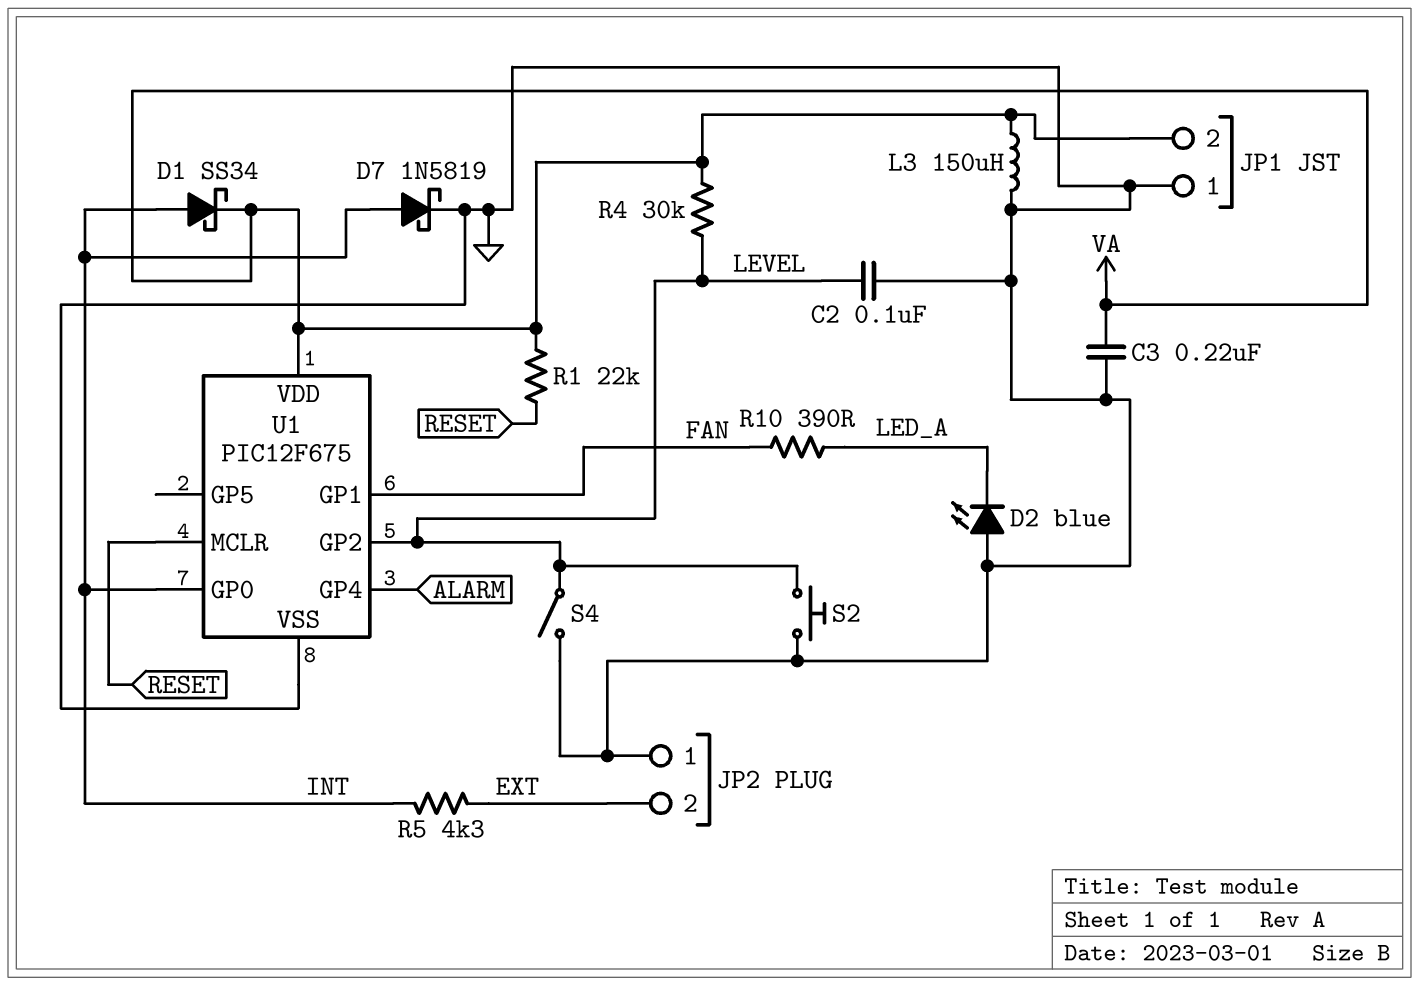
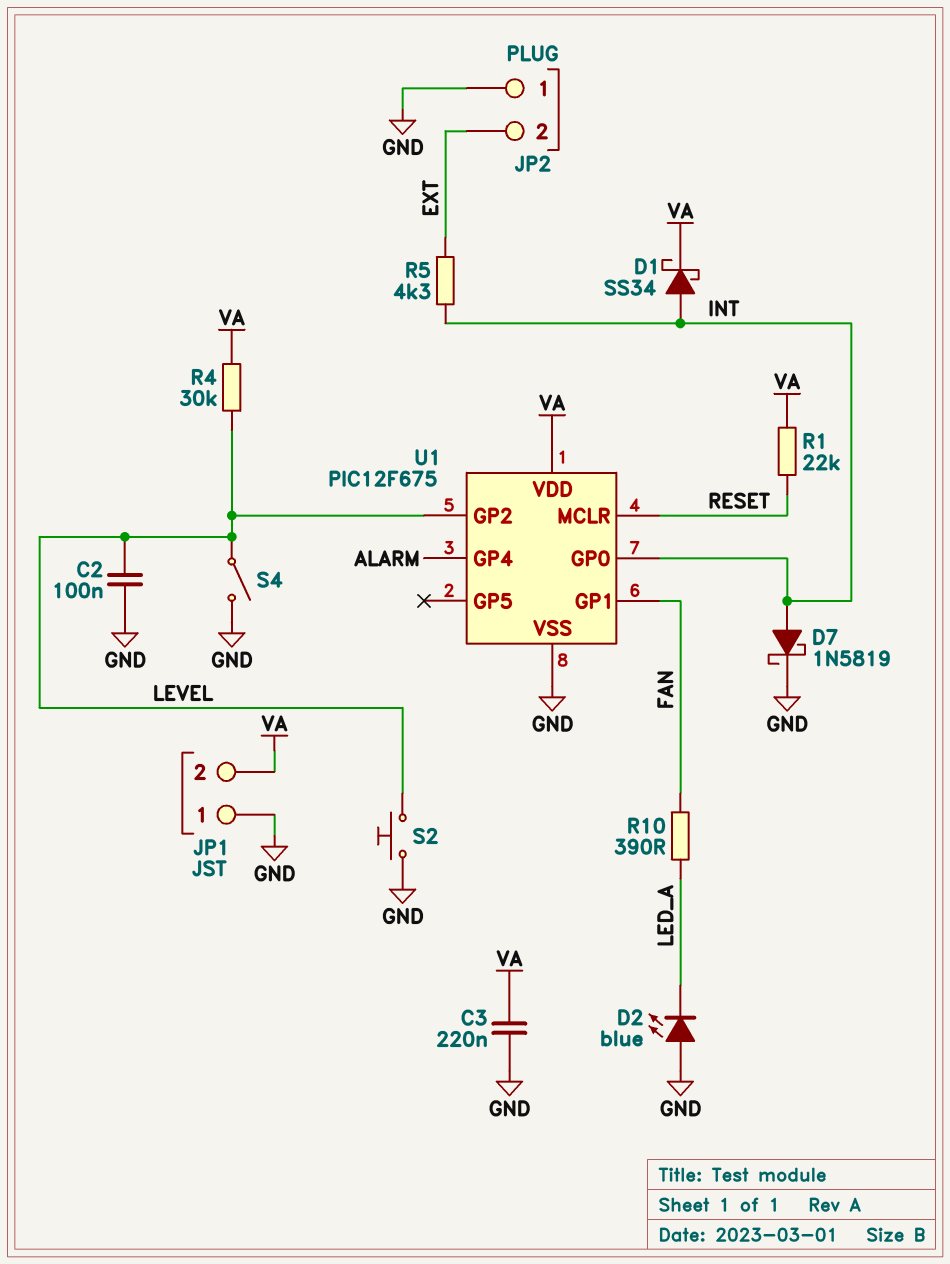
L3: 150uH (GND, VA) -> none

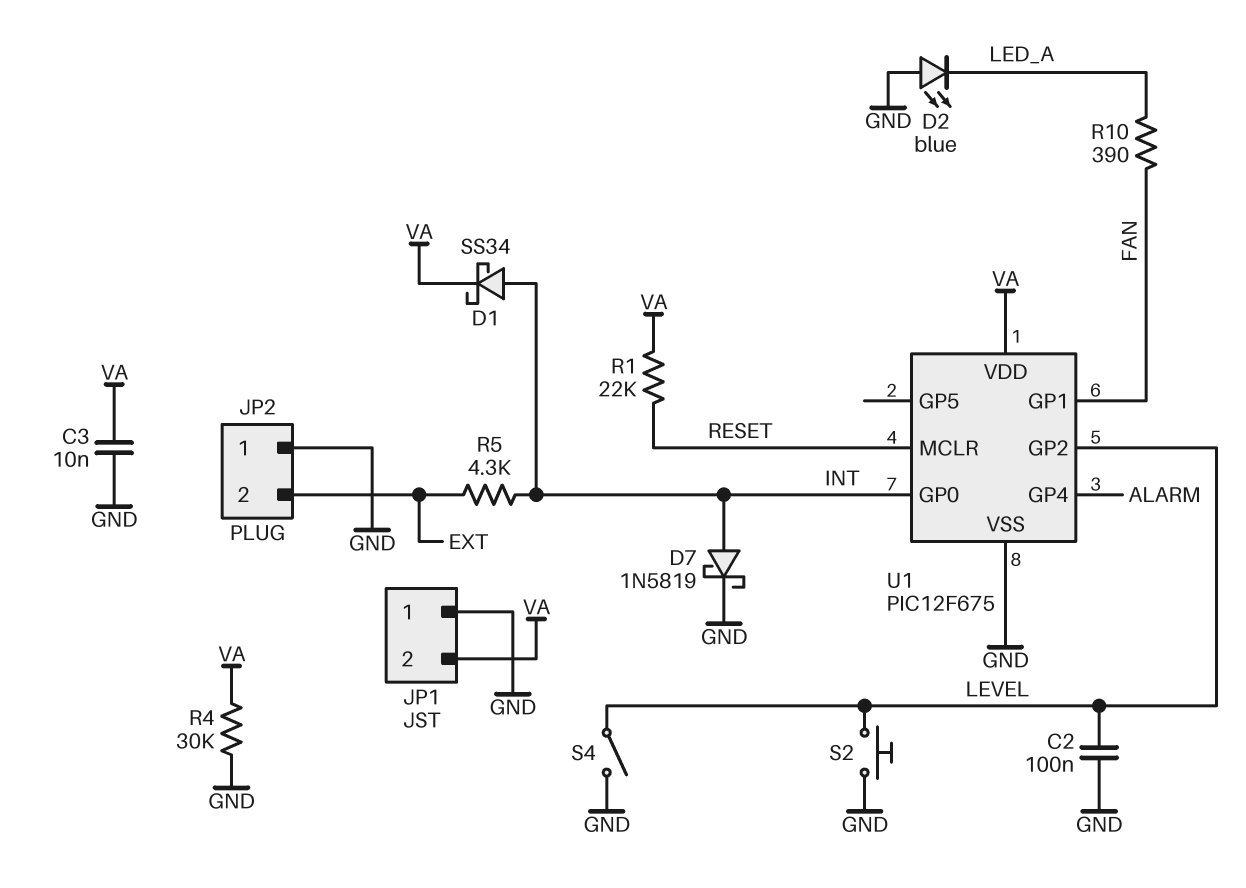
C3: 220nF (GND, VA) -> 10nF (GND, VA)
R4: 30k (LEVEL, VA) -> 30k (GND, VA)

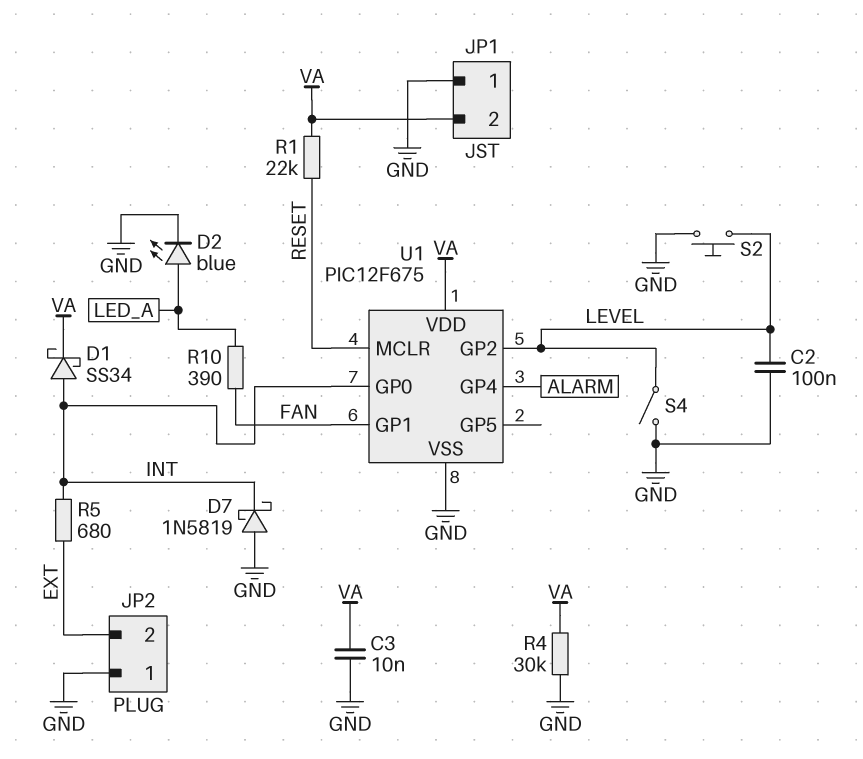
D2: LED blue (A GND, K LED_A) -> LED blue (A LED_A, K GND)
D7: schottky 1N5819 (A INT, K GND) -> schottky 1N5819 (A GND, K INT)
R5: 4.3k (EXT, INT) -> 680 (EXT, INT)

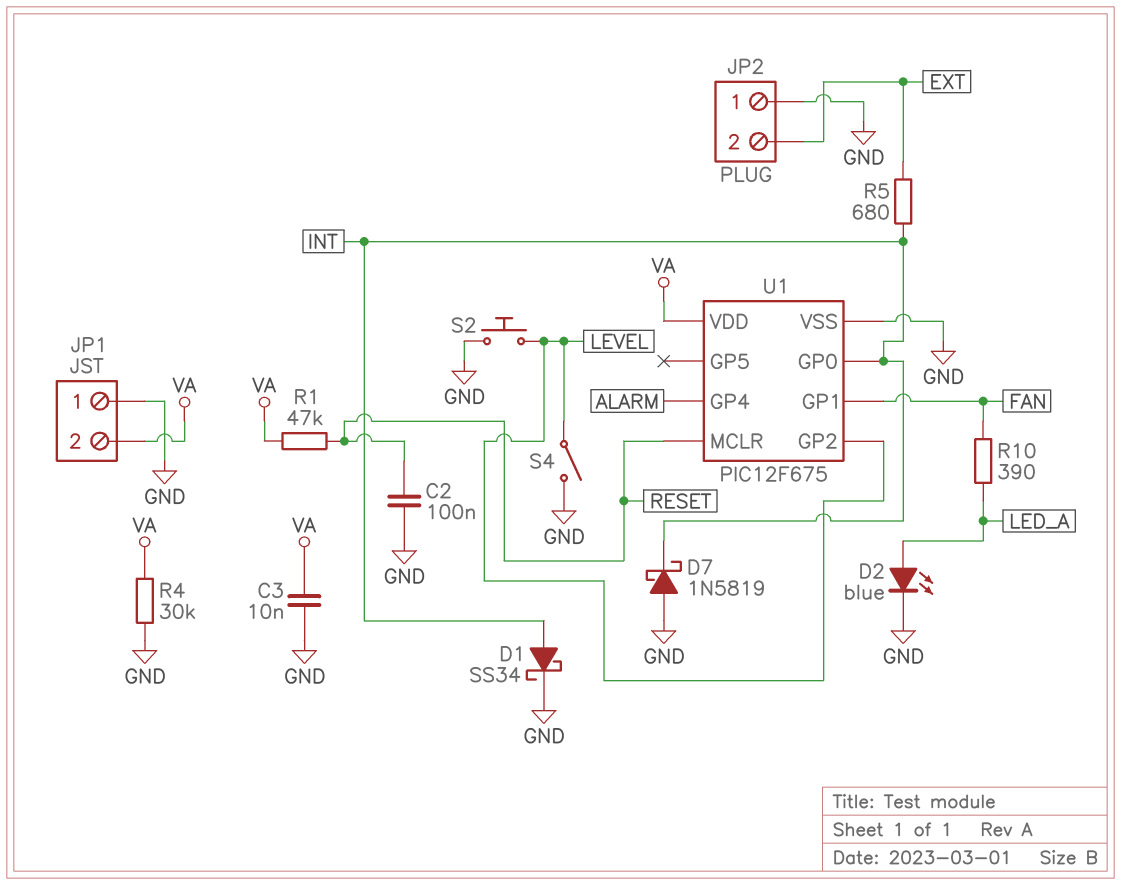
C2: 100nF (GND, LEVEL) -> 100nF (GND, RESET)
D1: schottky SS34 (A INT, K VA) -> schottky SS34 (A INT, K GND)
R1: 22k (RESET, VA) -> 47k (RESET, VA)

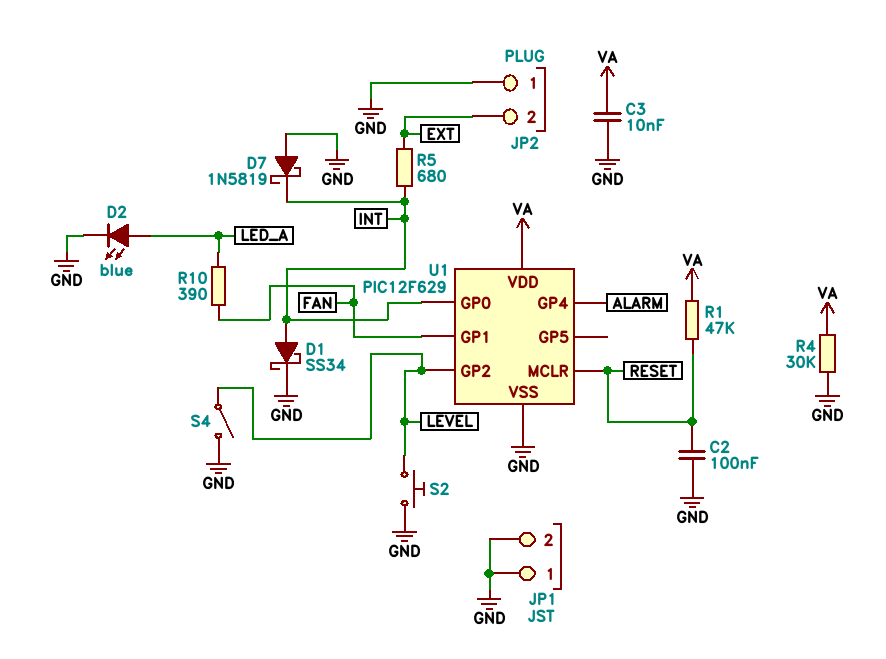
JP1 pin 2: VA -> GND
U1: PIC12F675 -> PIC12F629

